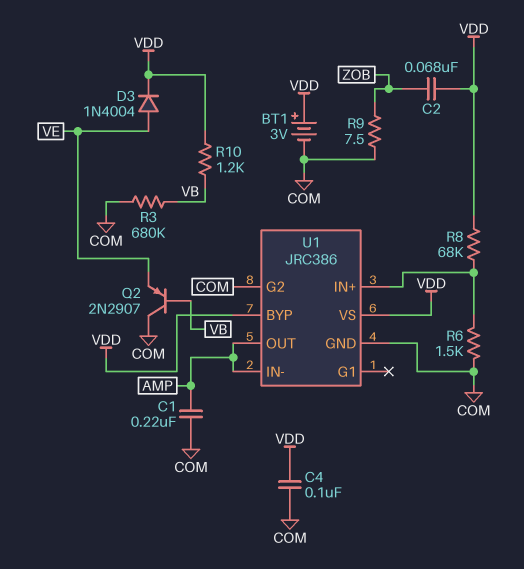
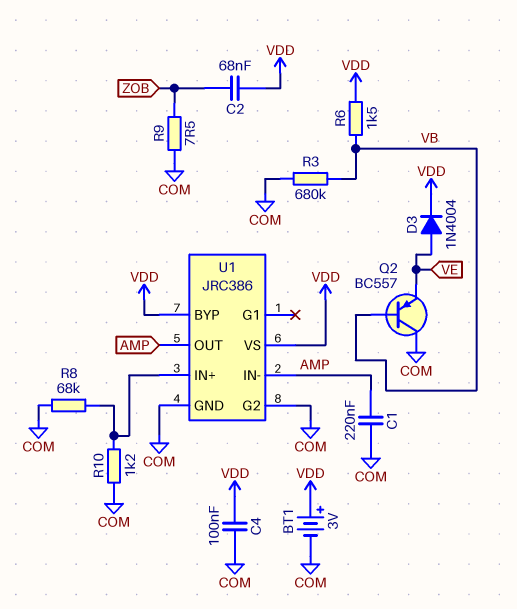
Q2: PNP 2N2907 (B VB, C COM, E VE) -> PNP BC557 (B VB, C COM, E VE)
R6: 1.5k (COM, U1/IN+) -> 1.5k (VB, VDD)
R8: 68k (U1/IN+, VDD) -> 68k (COM, U1/IN+)
R10: 1.2k (VB, VDD) -> 1.2k (COM, U1/IN+)

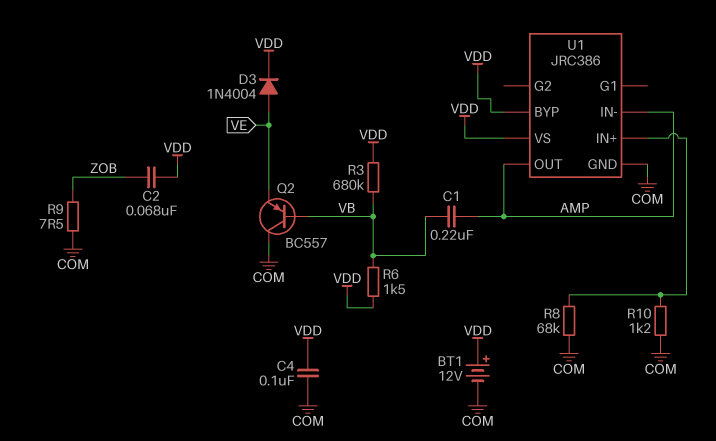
BT1: 3V (plus VDD, minus COM) -> 12V (plus VDD, minus COM)
C1: 220nF (AMP, COM) -> 220nF (AMP, VB)
R3: 680k (COM, VB) -> 680k (VB, VDD)
U1 pin G2: COM -> none

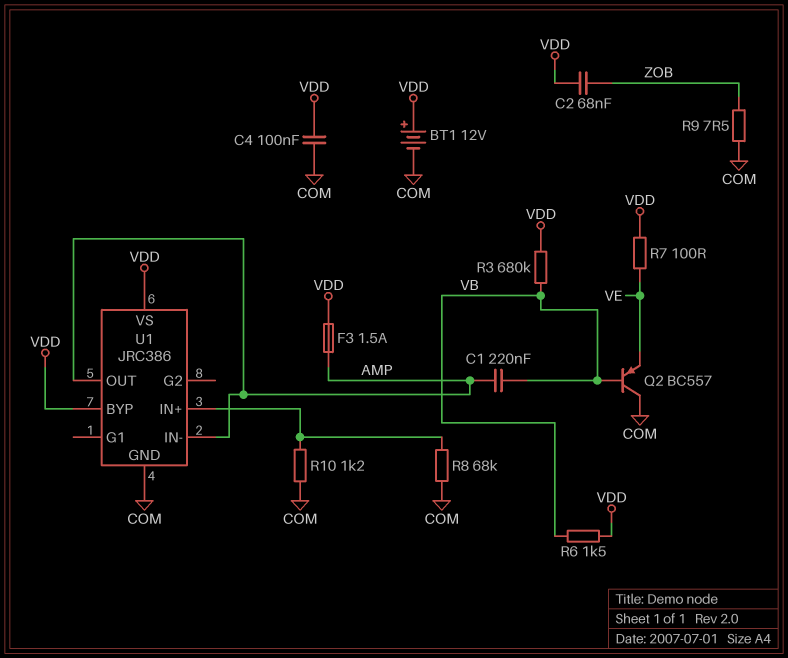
D3: diode 1N4004 (A VE, K VDD) -> none
F3: none -> 1.5A (AMP, VDD)
R7: none -> 100 (VDD, VE)

